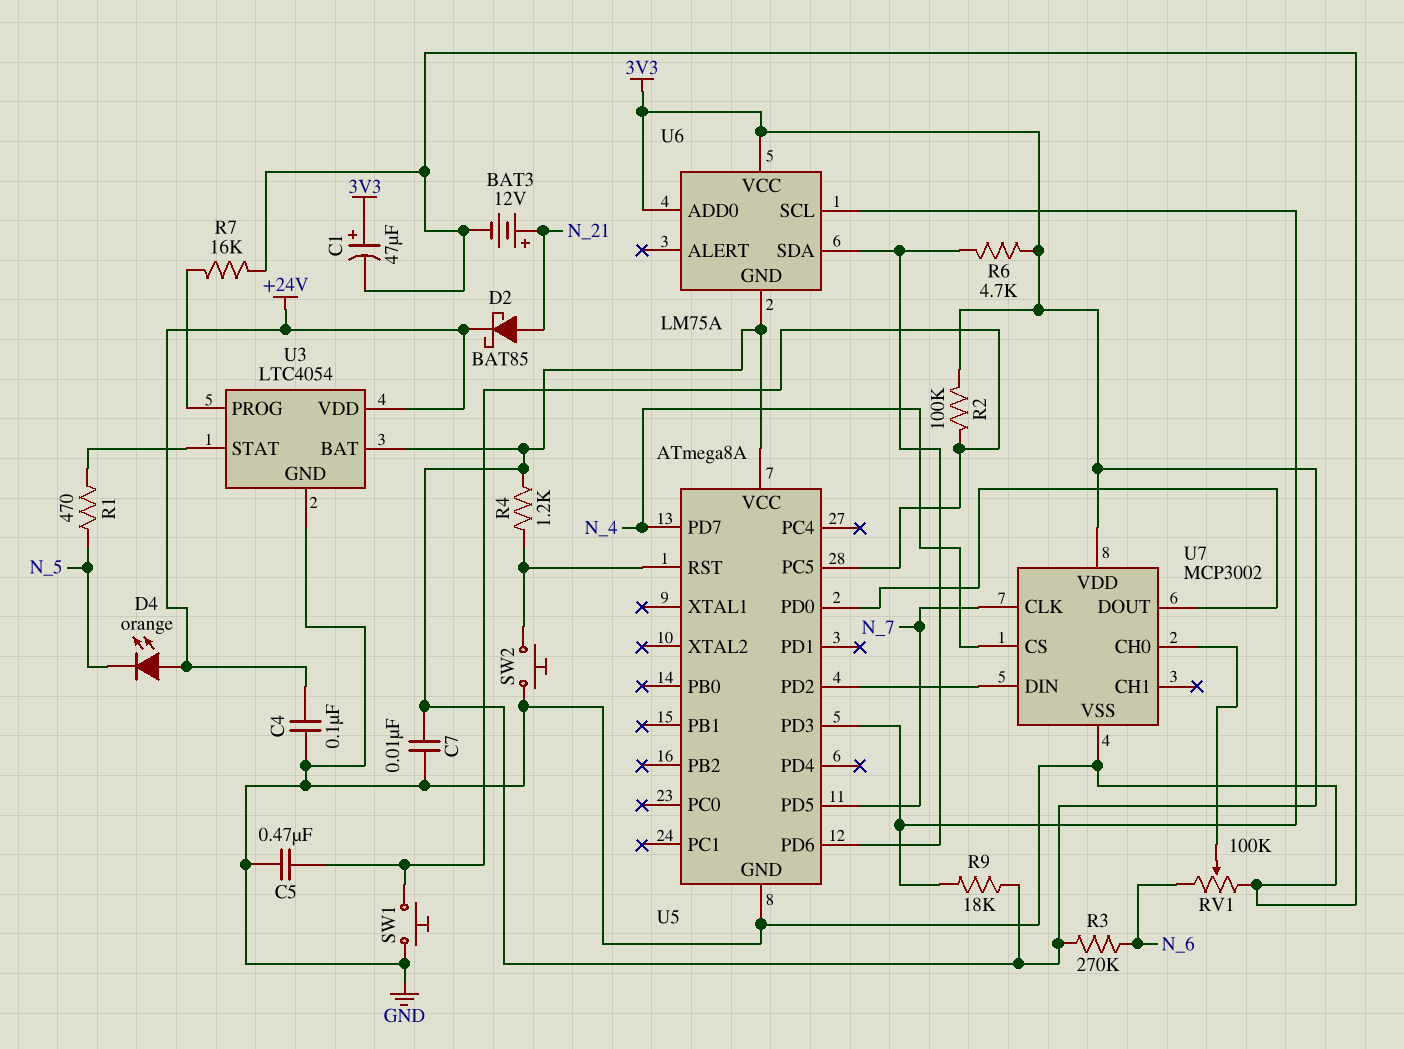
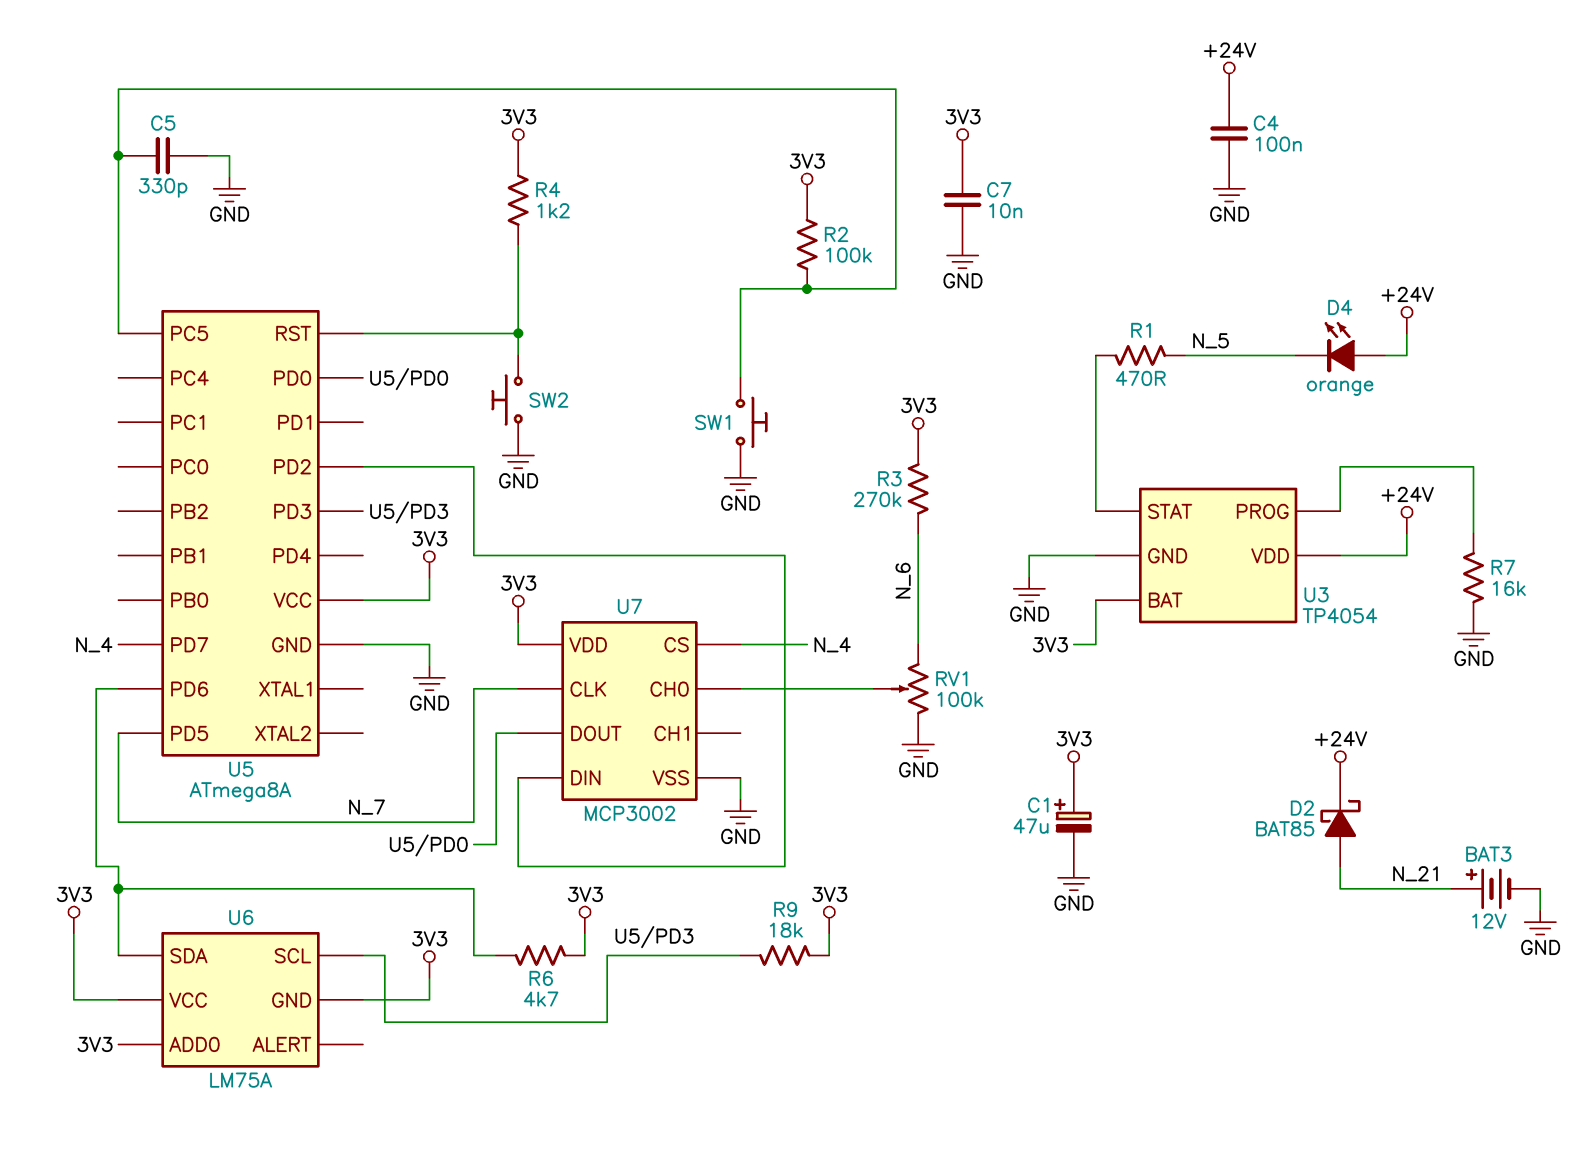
C5: 470nF (GND, U5/PC5) -> 330pF (GND, U5/PC5)
U3: LTC4054 -> TP4054

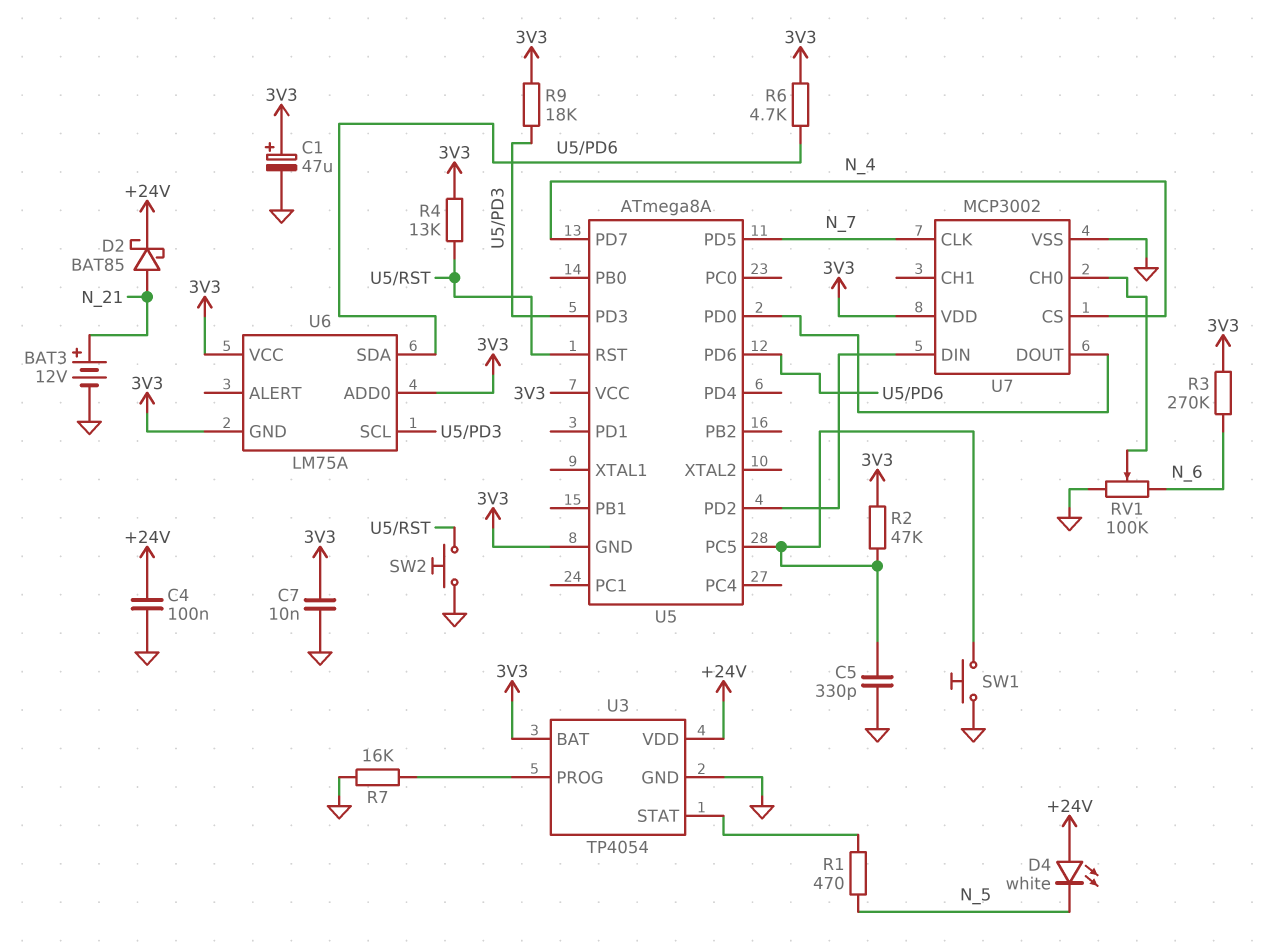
D4: LED orange (A +24V, K N_5) -> LED white (A +24V, K N_5)
R2: 100k (3V3, U5/PC5) -> 47k (3V3, U5/PC5)
R4: 1.2k (3V3, U5/RST) -> 13k (3V3, U5/RST)
U5 pin GND: GND -> 3V3

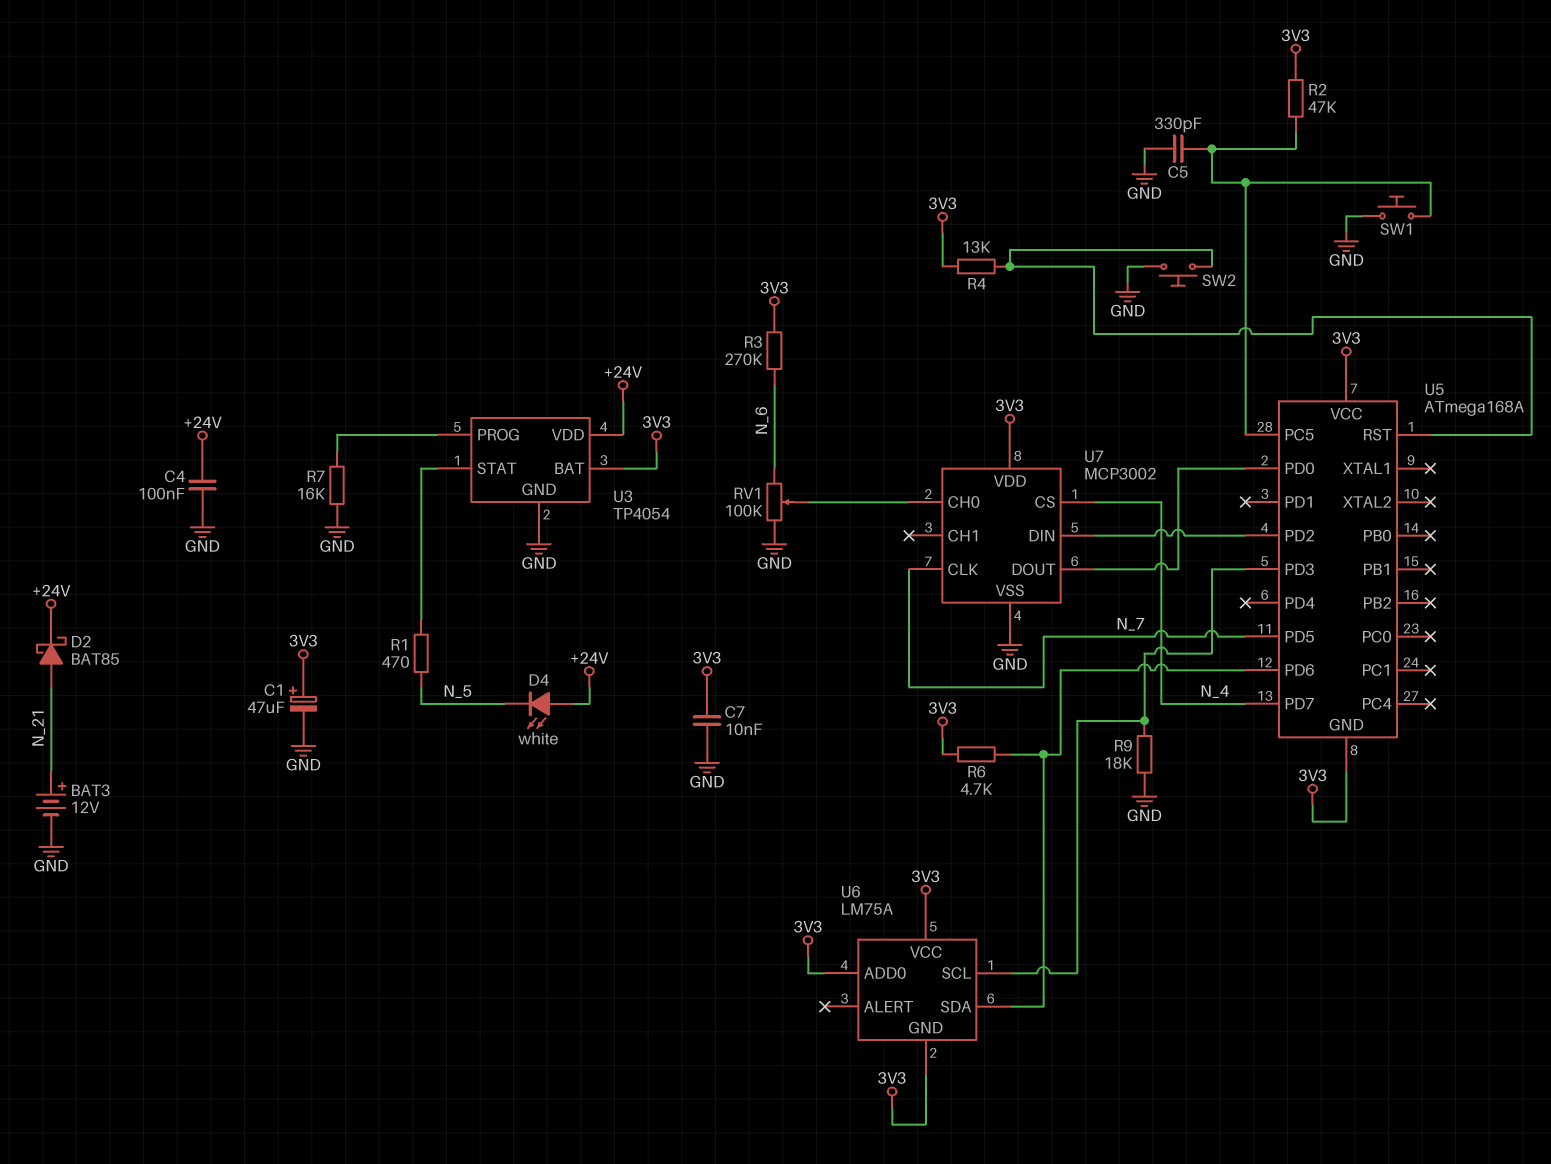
R9: 18k (3V3, U5/PD3) -> 18k (GND, U5/PD3)
U5: ATmega8A -> ATmega168A

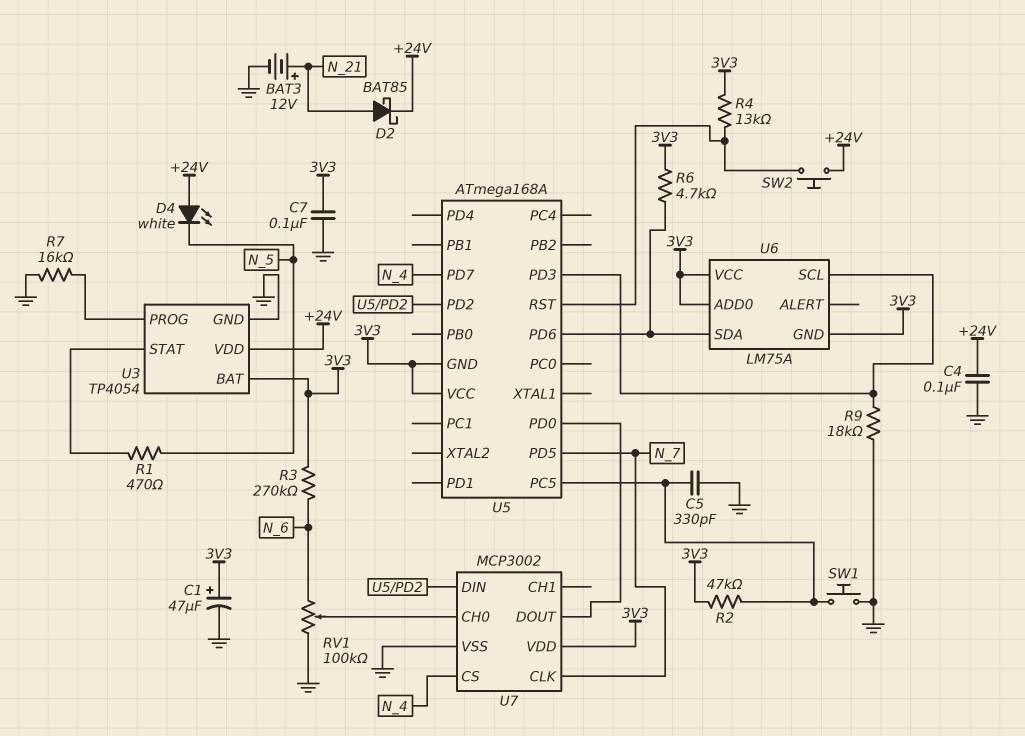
C7: 10nF (3V3, GND) -> 100nF (3V3, GND)
SW2: button (GND, U5/RST) -> button (+24V, U5/RST)

